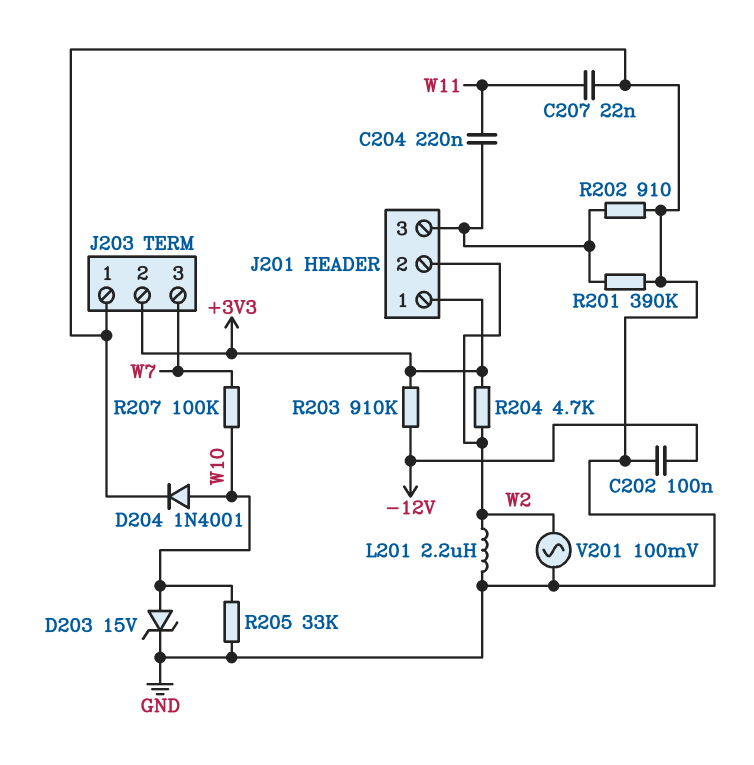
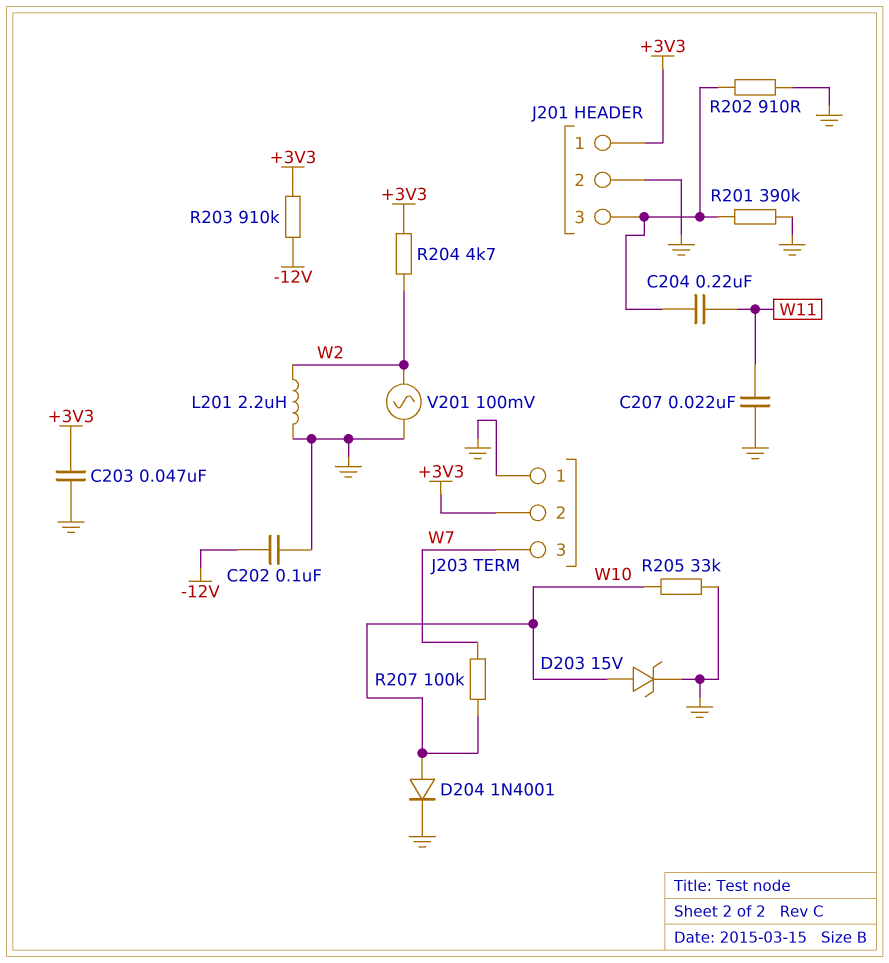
C203: none -> 47nF (+3V3, GND)
J201 pin 2: W2 -> GND

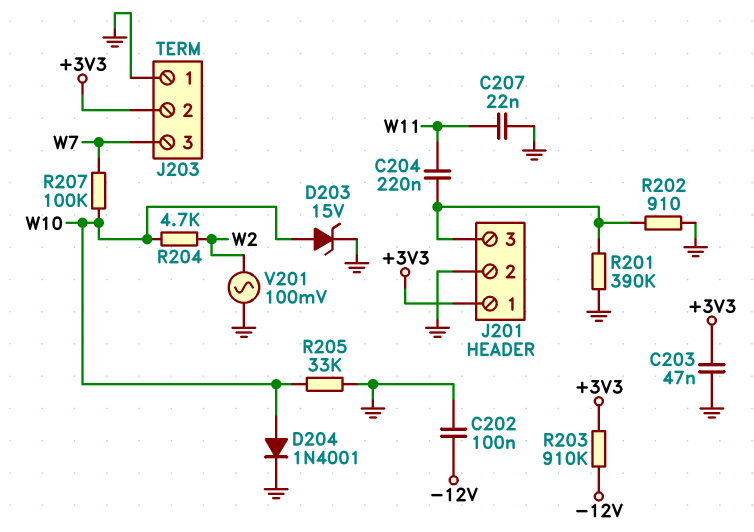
L201: 2.2uH (GND, W2) -> none
R204: 4.7k (+3V3, W2) -> 4.7k (W2, W10)

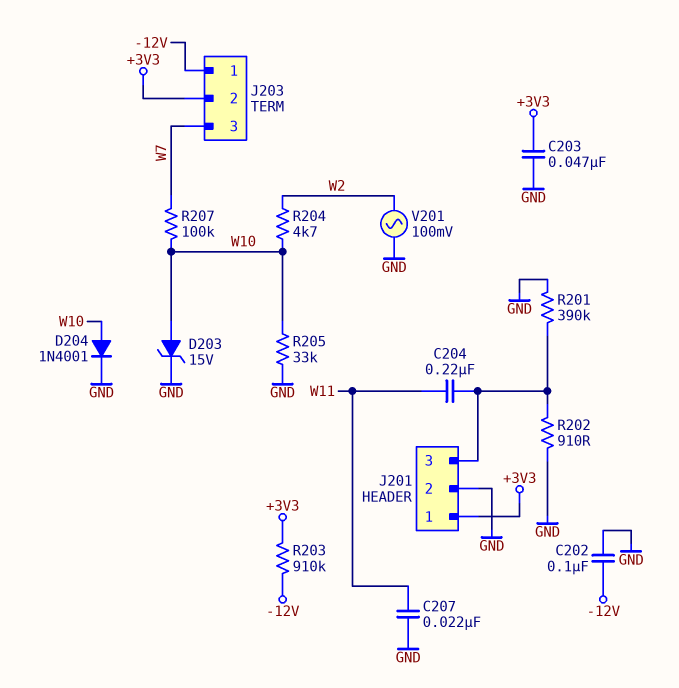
J203 pin 1: GND -> -12V

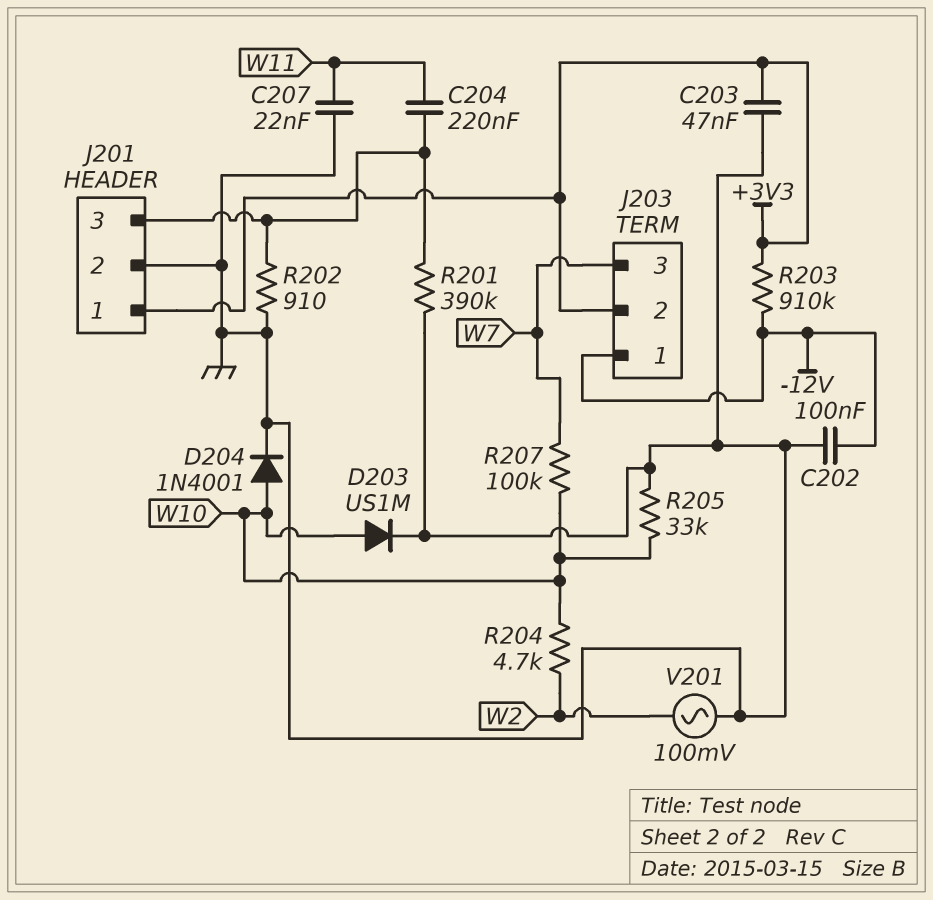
D203: zener 15V (A W10, K GND) -> diode US1M (A W10, K GND)

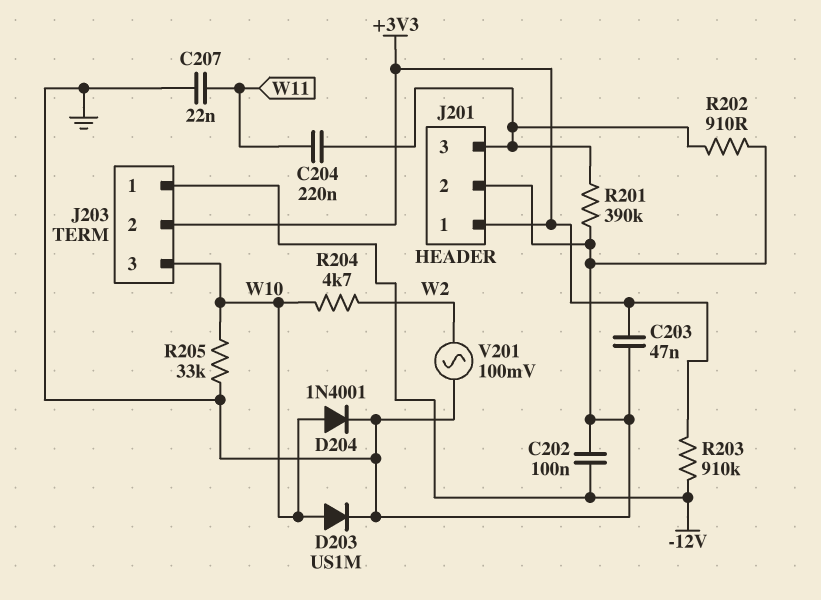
J203 pin 3: W7 -> W10
R207: 100k (W7, W10) -> none

